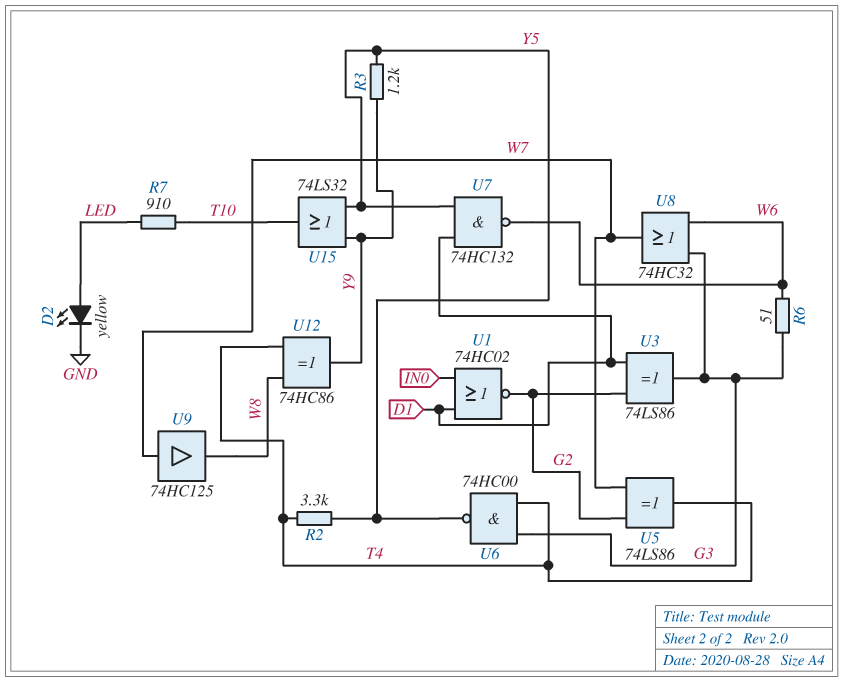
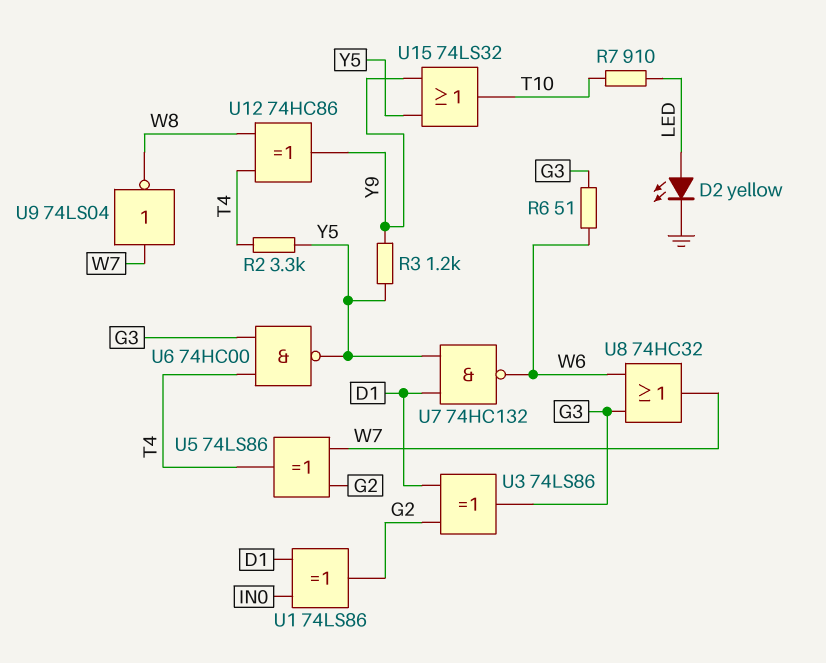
U1: NOR 74HC02 (in D1, in IN0, out G2) -> XOR 74LS86 (in D1, in IN0, out G2)
U9: buffer 74HC125 (in W7, out W8) -> NOT 74LS04 (in W7, out W8)

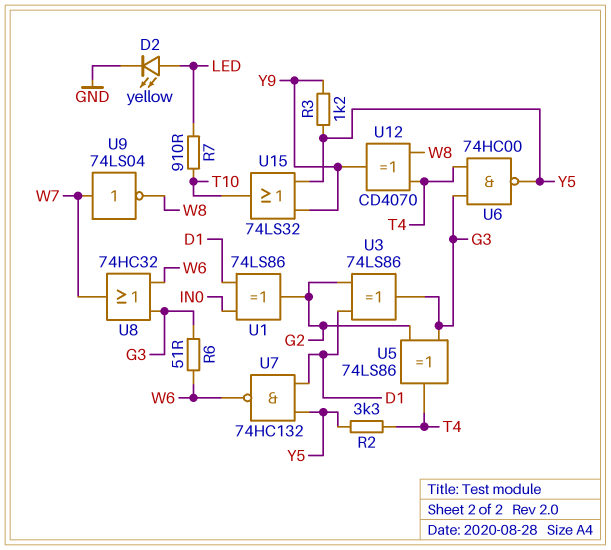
U5: XOR 74LS86 (in G2, in W7, out T4) -> XOR 74LS86 (in G2, in G3, out T4)
U12: XOR 74HC86 (in T4, in W8, out Y9) -> XOR CD4070 (in T4, in W8, out Y9)

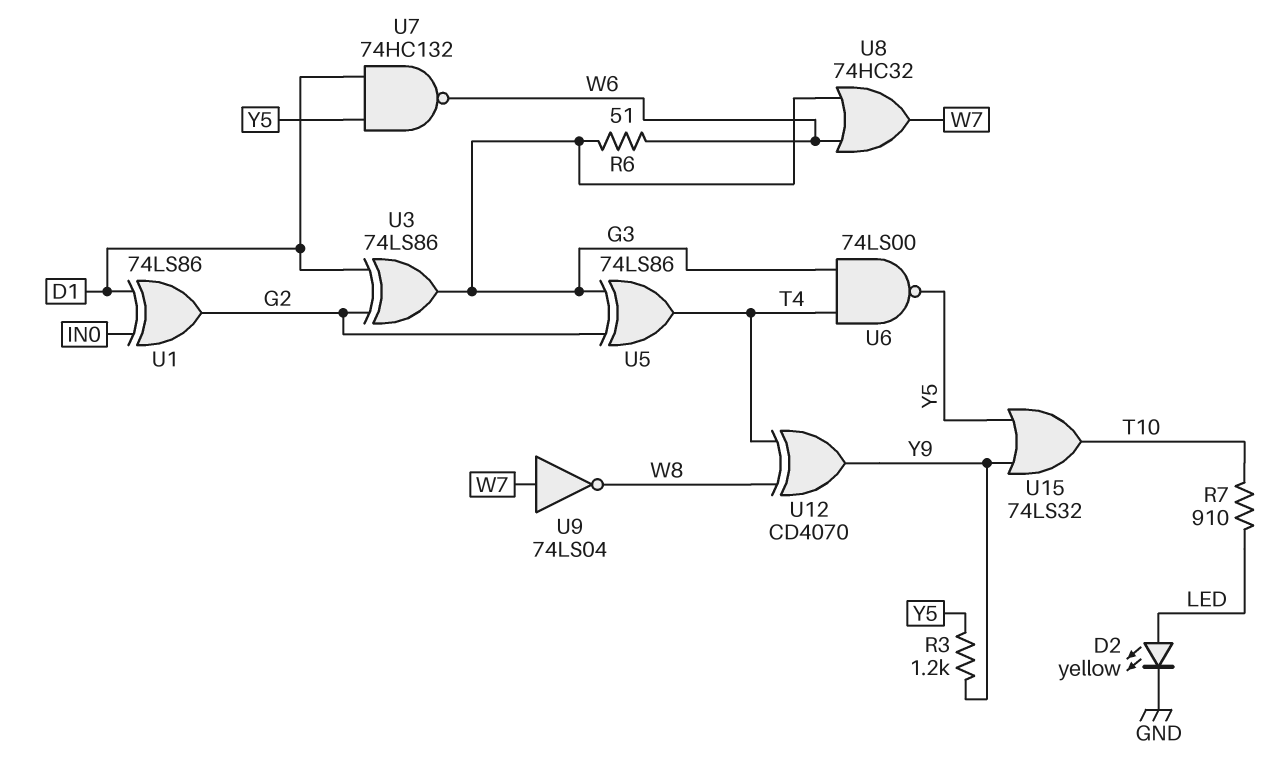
R2: 3.3k (T4, Y5) -> none
U6: NAND 74HC00 (in G3, in T4, out Y5) -> NAND 74LS00 (in G3, in T4, out Y5)

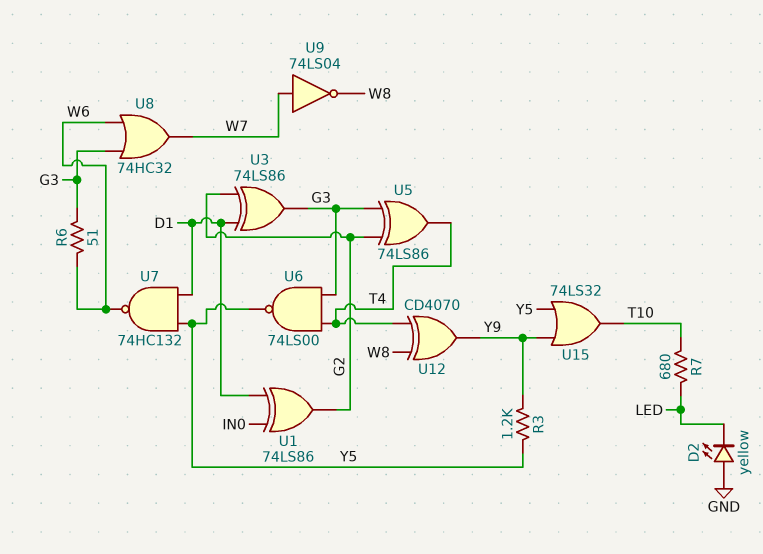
D2: LED yellow (A LED, K GND) -> LED yellow (A GND, K LED)
R7: 910 (LED, T10) -> 680 (LED, T10)

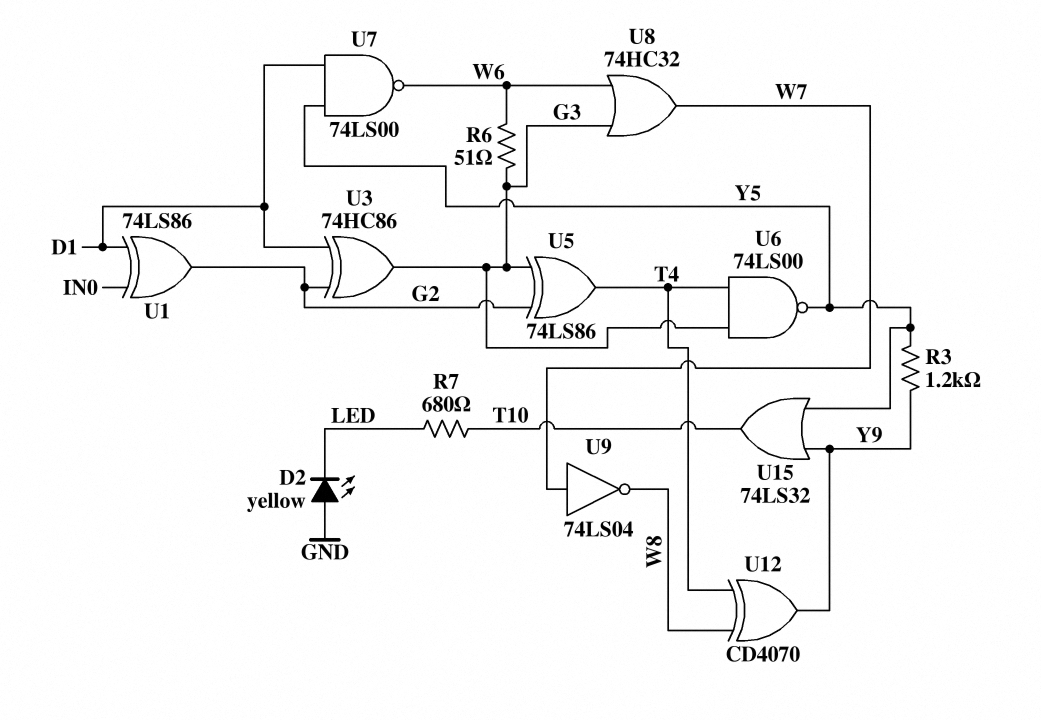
U3: XOR 74LS86 (in D1, in G2, out G3) -> XOR 74HC86 (in D1, in G2, out G3)
U7: NAND 74HC132 (in D1, in Y5, out W6) -> NAND 74LS00 (in D1, in Y5, out W6)

